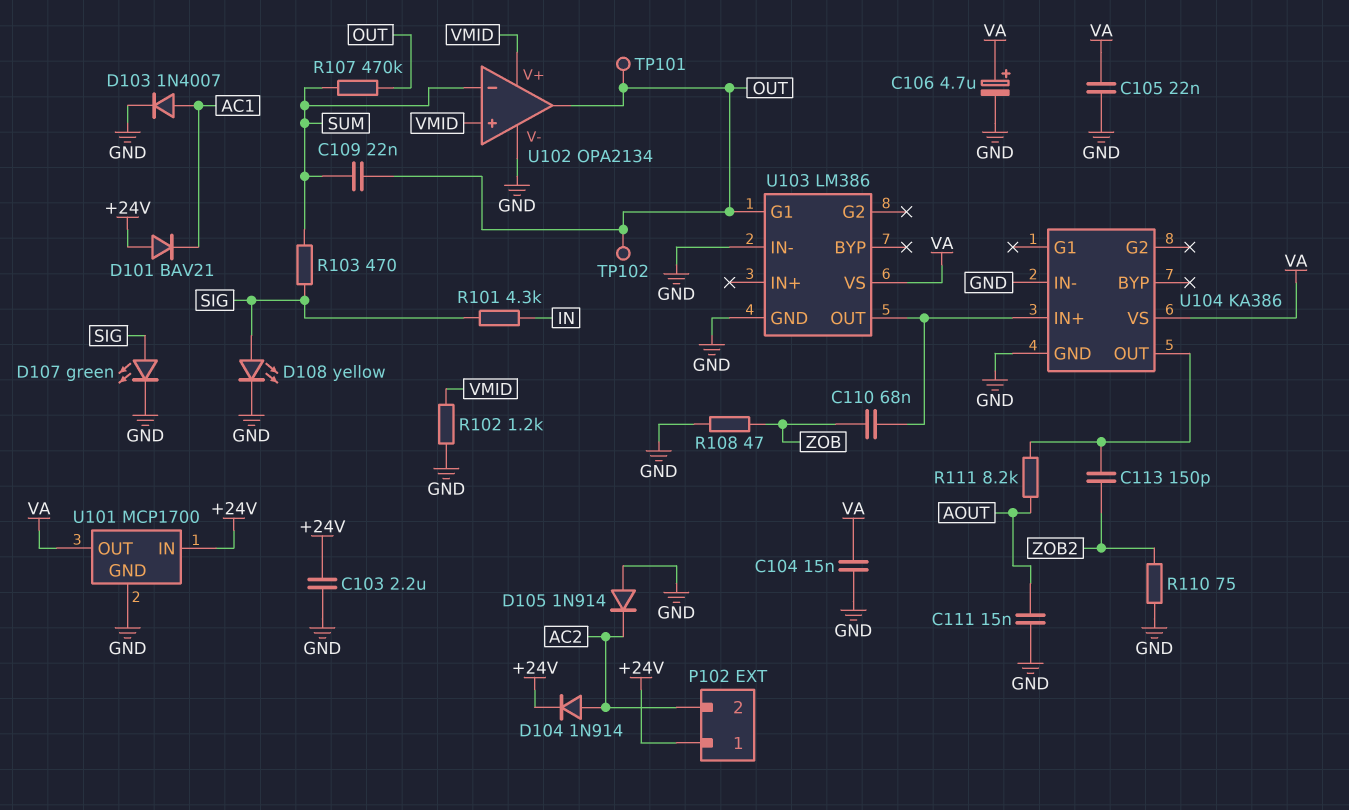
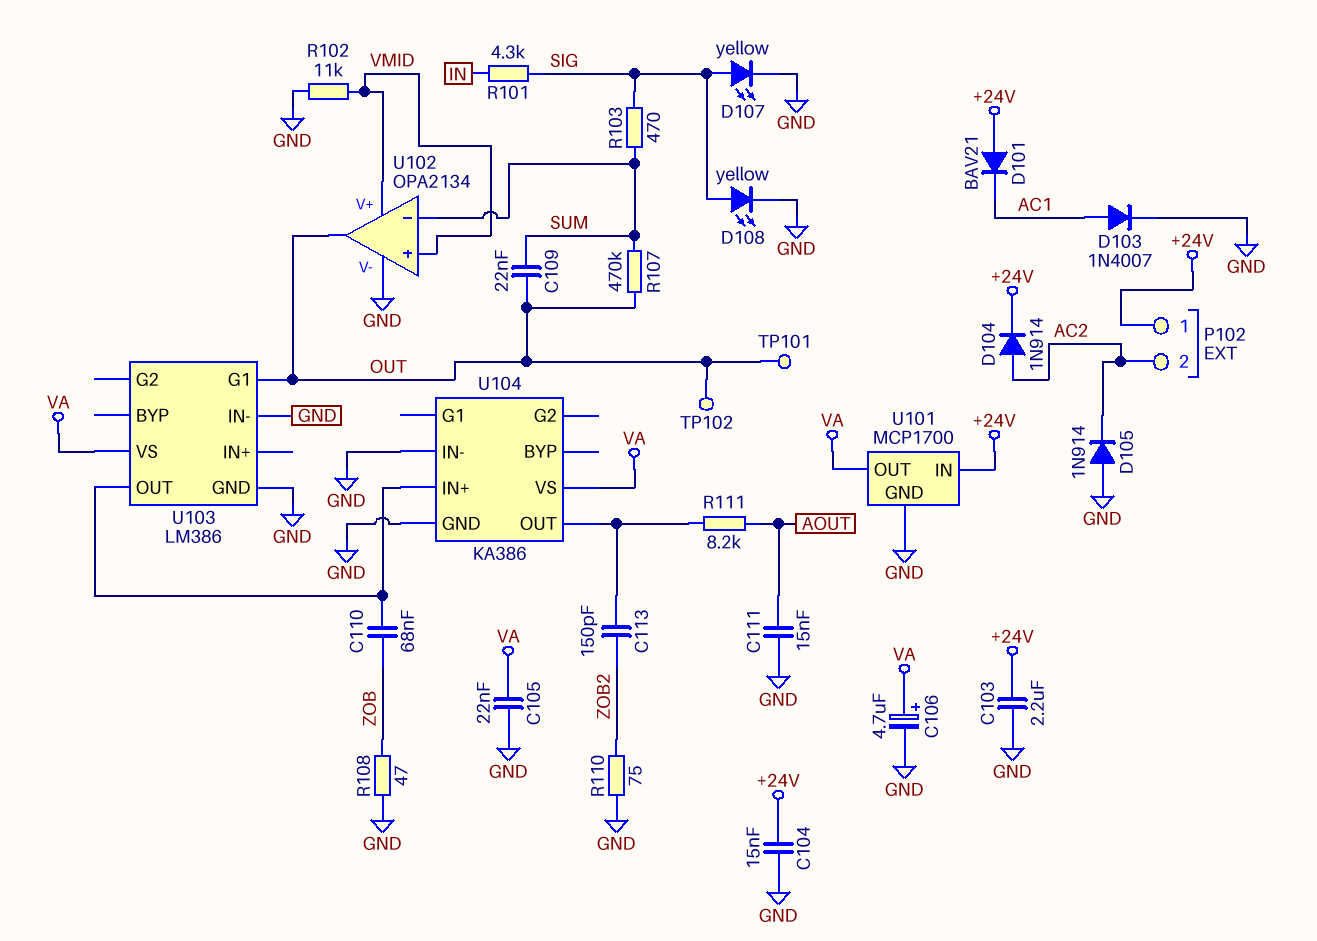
C104: 15nF (GND, VA) -> 15nF (+24V, GND)
D107: LED green (A SIG, K GND) -> LED yellow (A SIG, K GND)
R102: 1.2k (GND, VMID) -> 11k (GND, VMID)

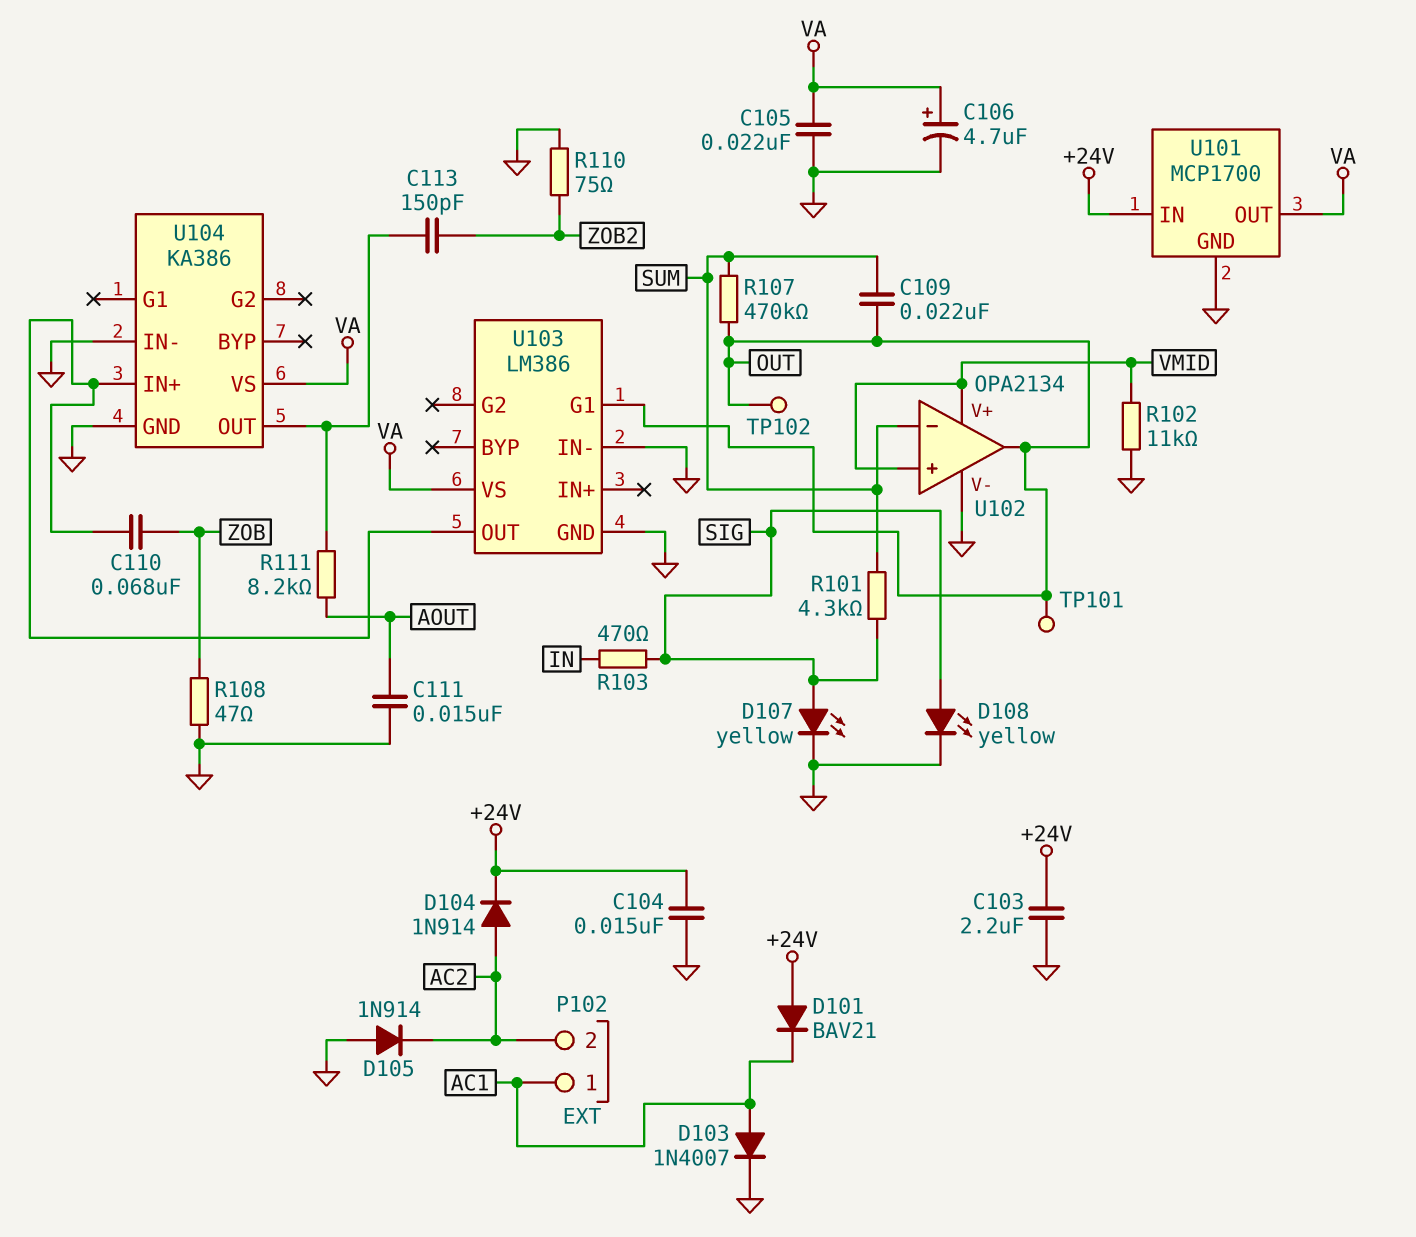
P102 pin 1: +24V -> AC1
R101: 4.3k (IN, SIG) -> 4.3k (SIG, SUM)
R103: 470 (SIG, SUM) -> 470 (IN, SIG)

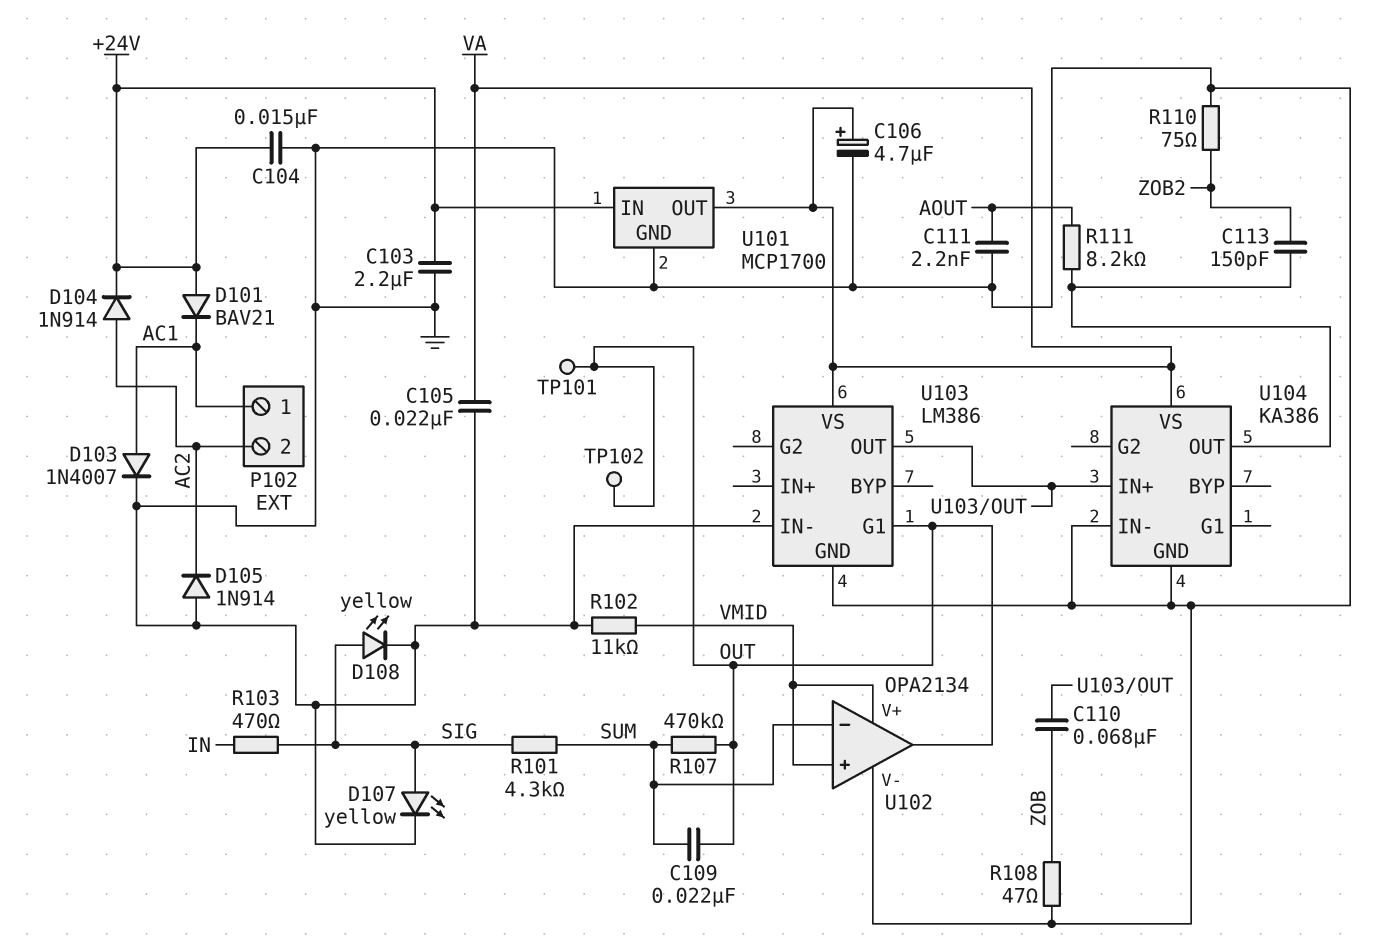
C111: 15nF (AOUT, GND) -> 2.2nF (AOUT, GND)

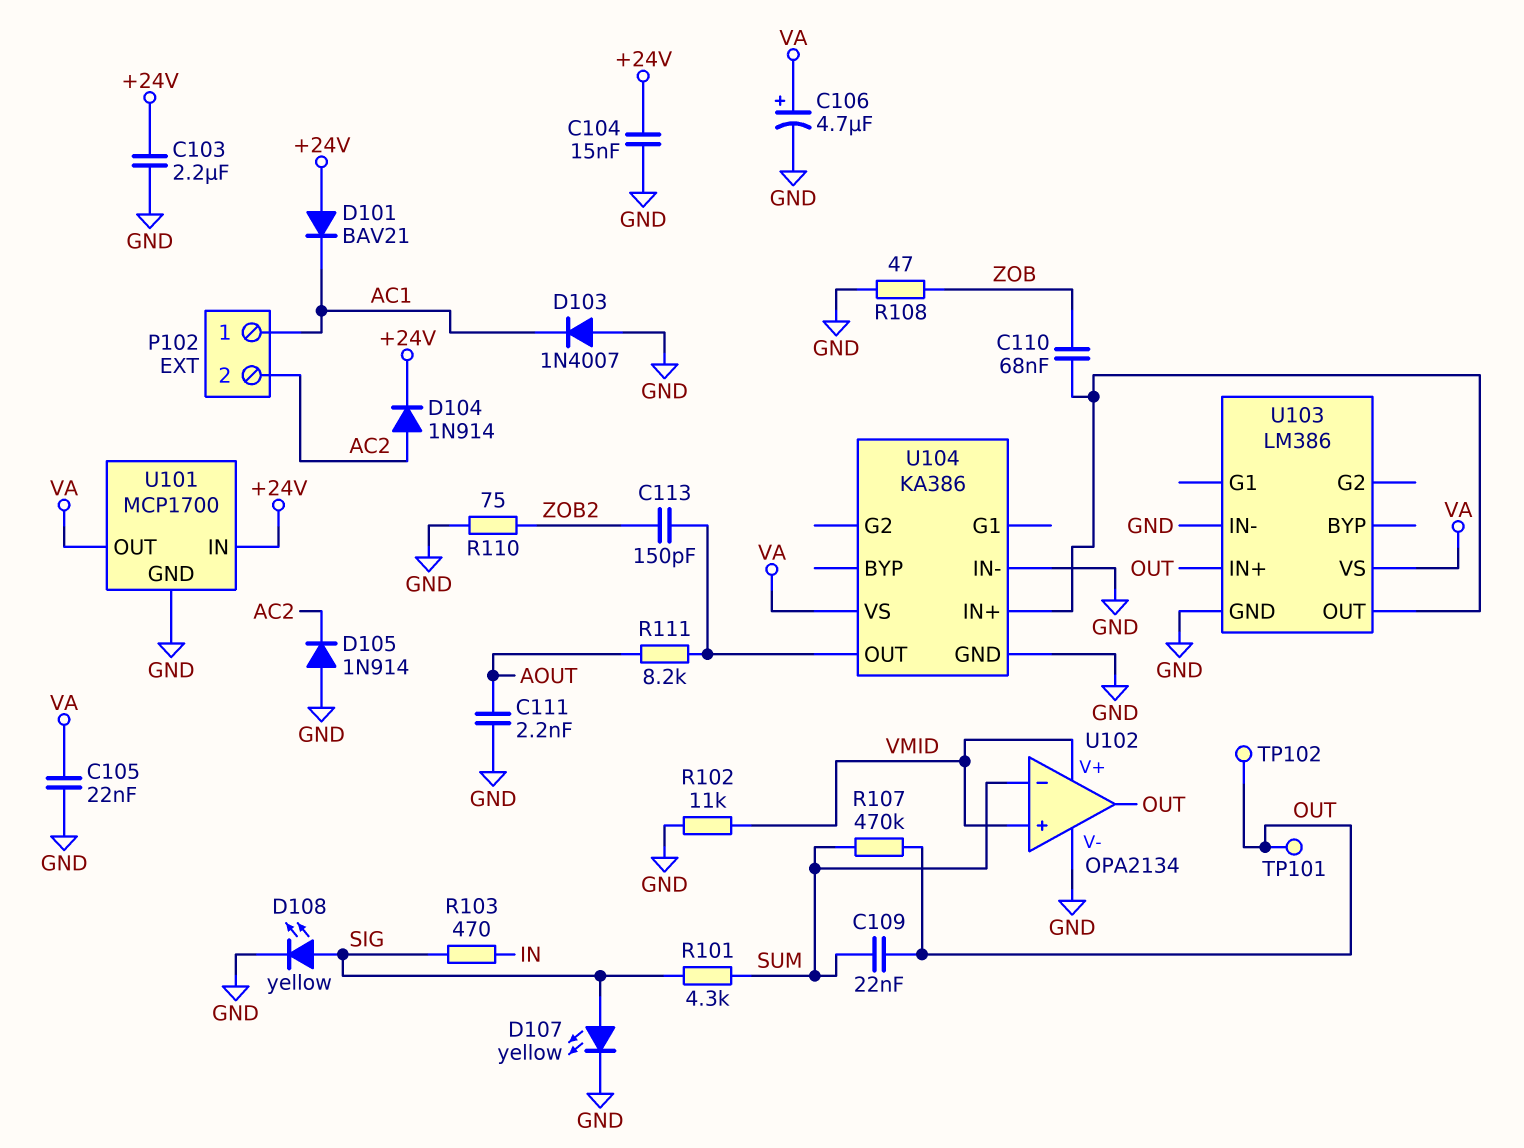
D103: diode 1N4007 (A AC1, K GND) -> diode 1N4007 (A GND, K AC1)
U103 pin G1: OUT -> none
U103 pin IN+: none -> OUT

